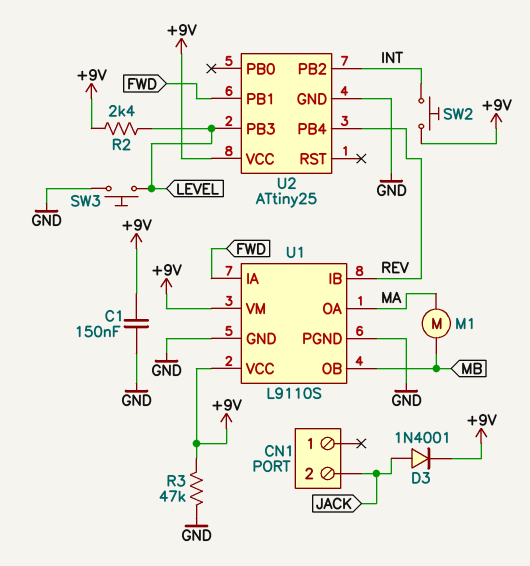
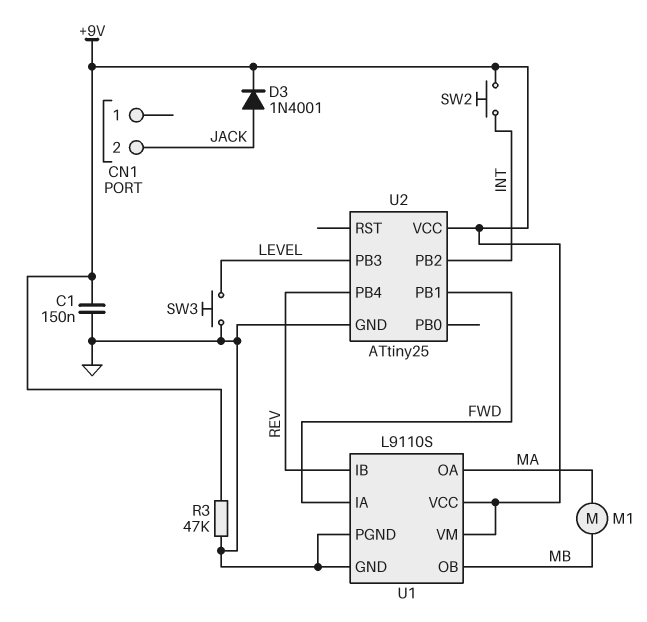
R2: 2.4k (+9V, LEVEL) -> none

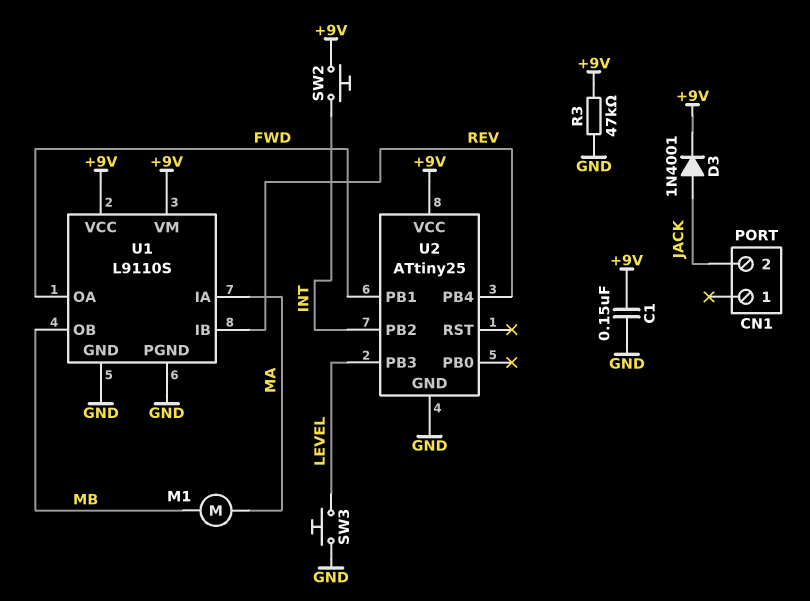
U1 pin IA: FWD -> MA
U1 pin OA: MA -> FWD

